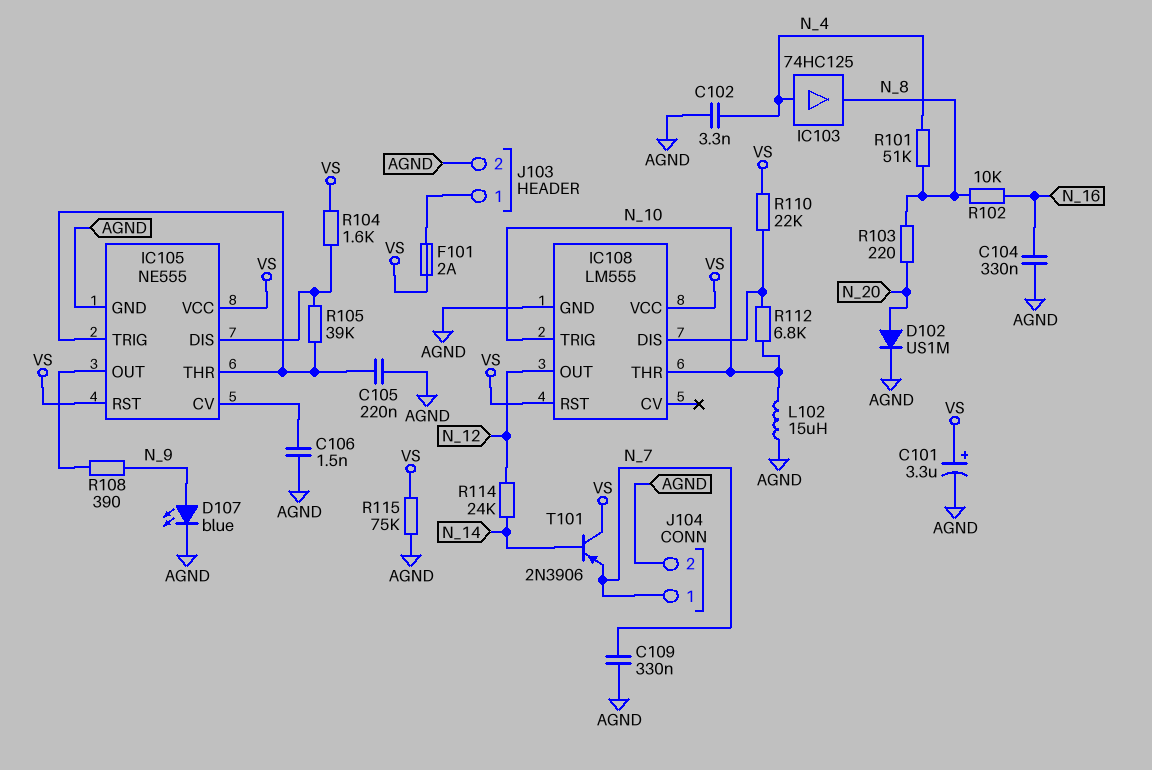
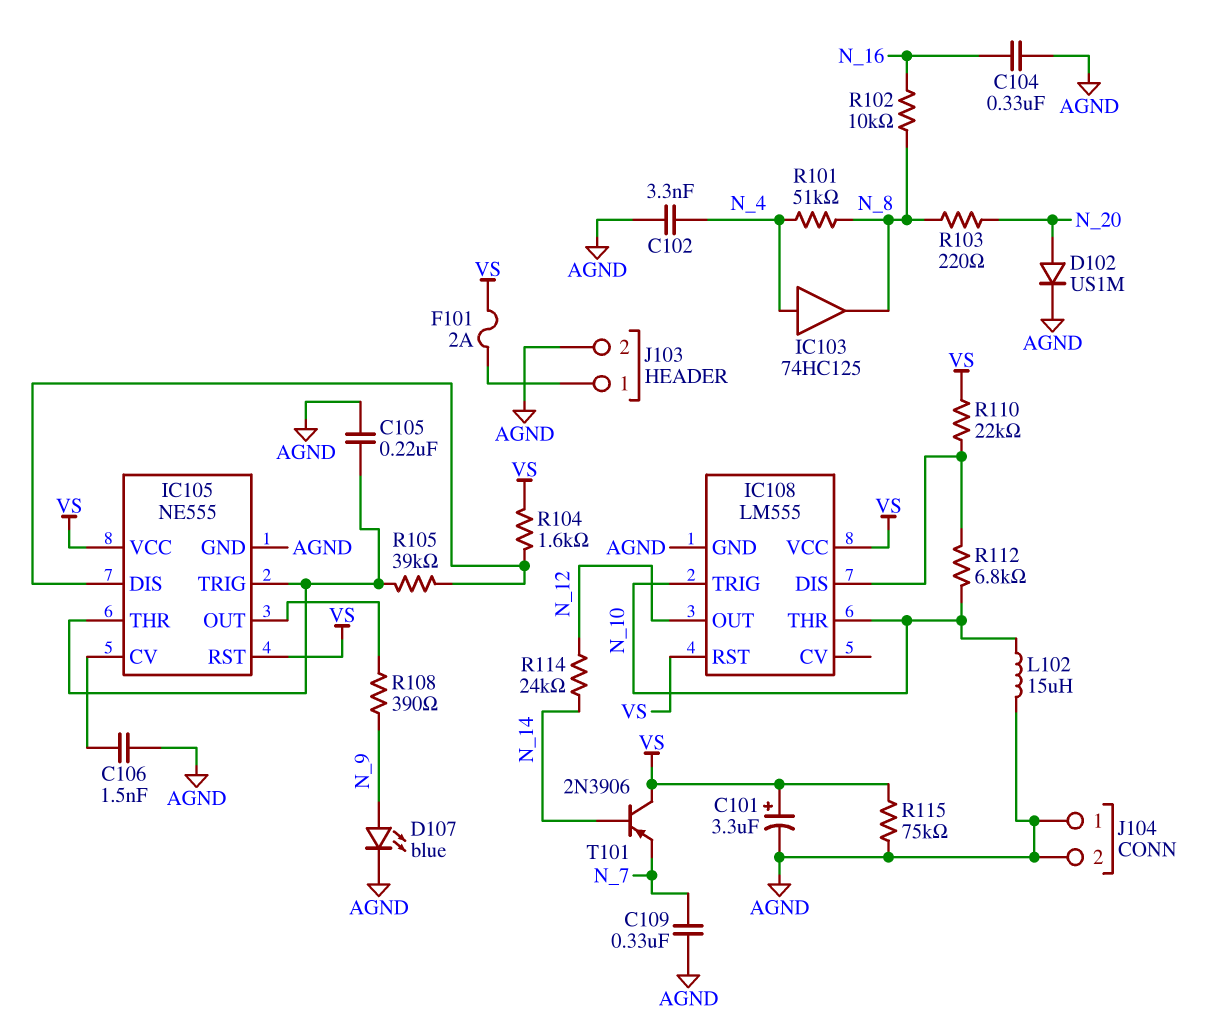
J104 pin 1: N_7 -> AGND

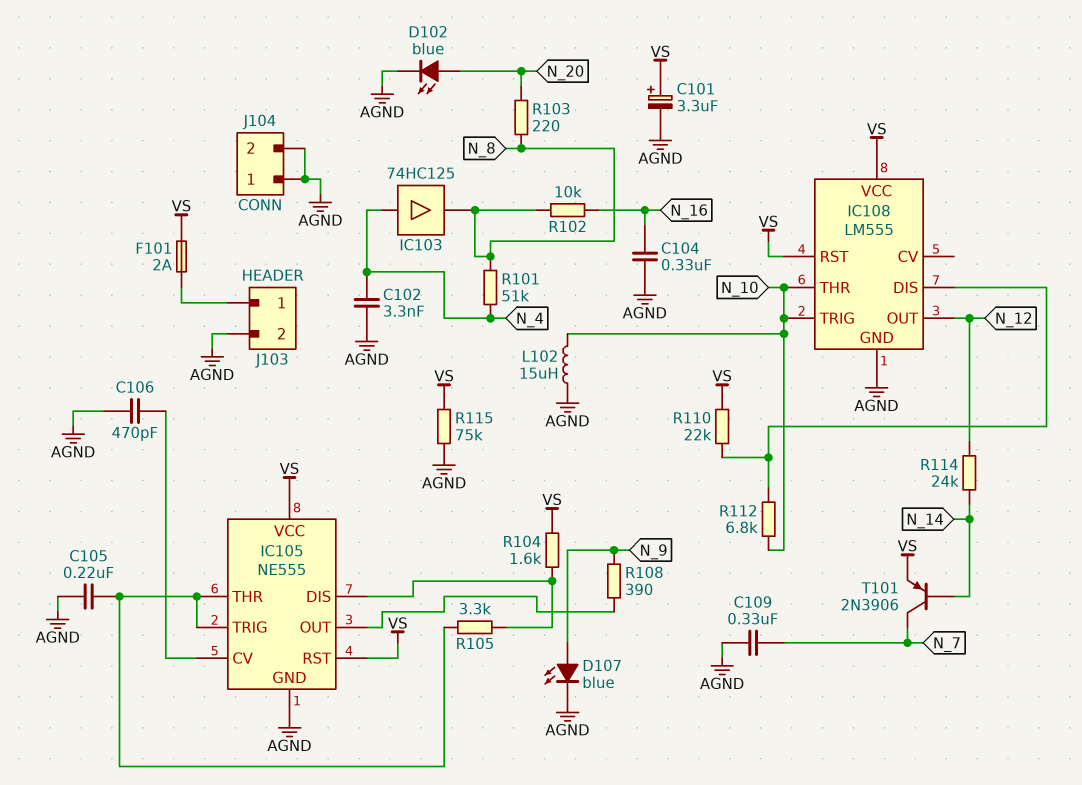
C106: 1.5nF (AGND, IC105/CV) -> 470pF (AGND, IC105/CV)
D102: diode US1M (A N_20, K AGND) -> LED blue (A N_20, K AGND)
R105: 39k (IC105/DIS, IC105/THR) -> 3.3k (IC105/DIS, IC105/THR)
T101: PNP 2N3906 (B N_14, C VS, E N_7) -> PNP 2N3906 (B N_14, C N_7, E VS)

